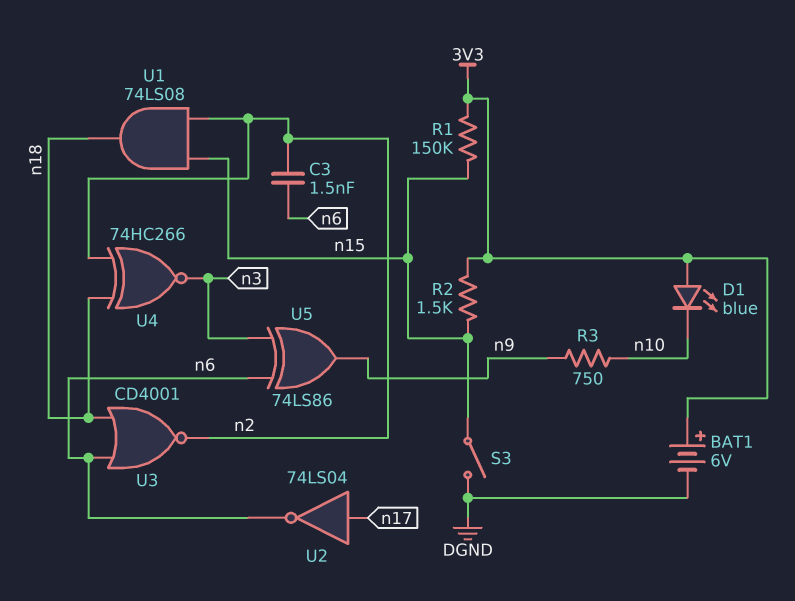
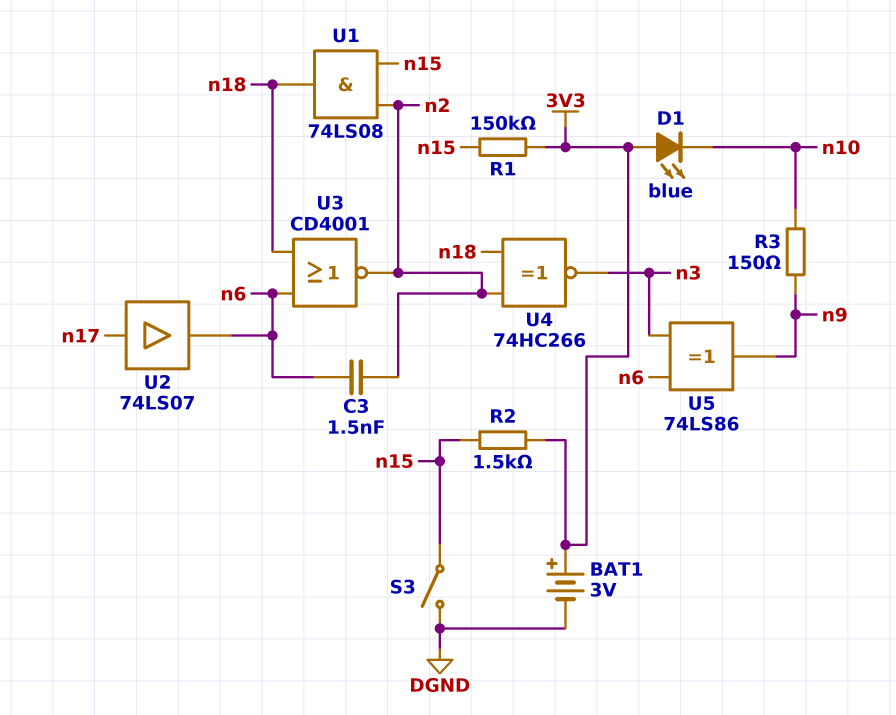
BAT1: 6V (plus 3V3, minus DGND) -> 3V (plus 3V3, minus DGND)
R3: 750 (n9, n10) -> 150 (n9, n10)
U2: NOT 74LS04 (in n17, out n6) -> buffer 74LS07 (in n17, out n6)

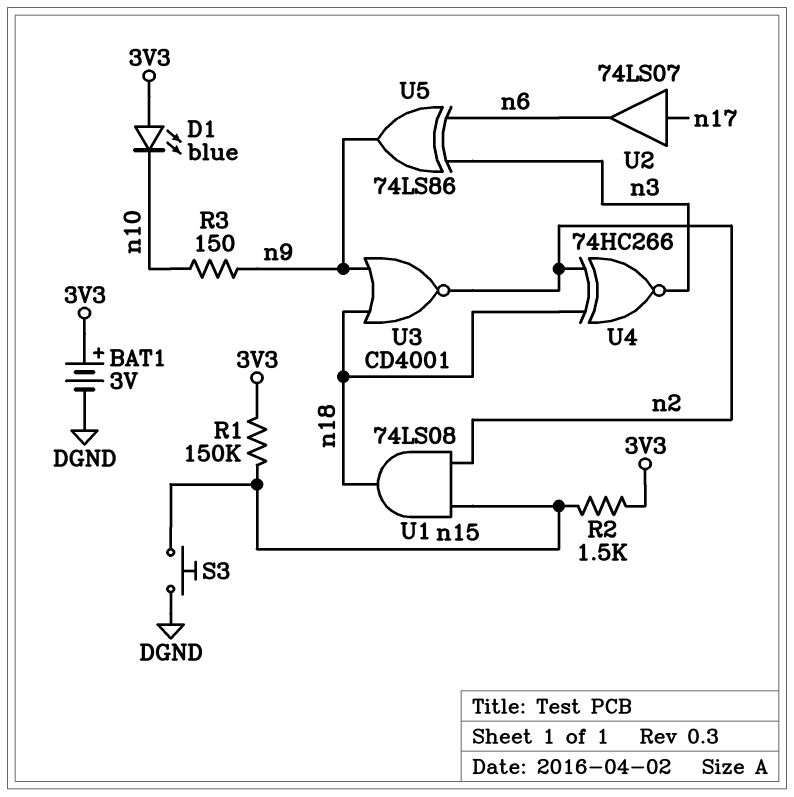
C3: 1.5nF (n2, n6) -> none
S3: switch (DGND, n15) -> button (DGND, n15)
U3: NOR CD4001 (in n6, in n18, out n2) -> NOR CD4001 (in n9, in n18, out n2)

